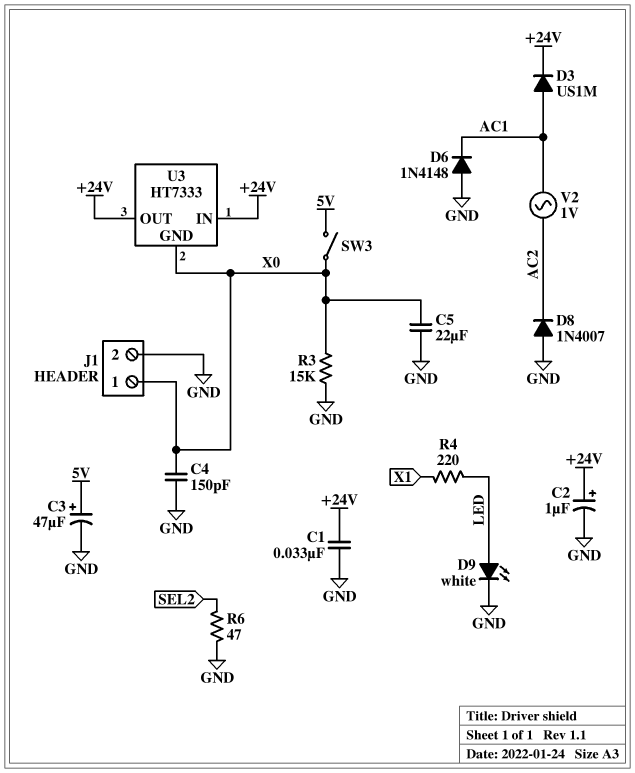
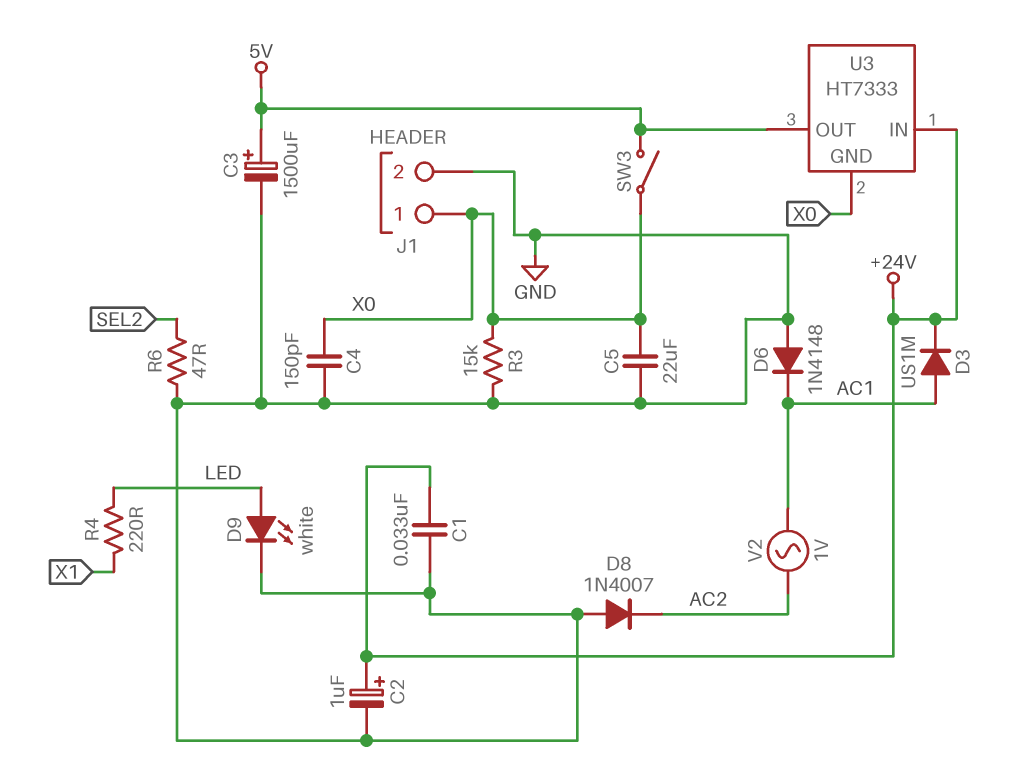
C3: 47uF (plus 5V, minus GND) -> 1500uF (plus 5V, minus GND)
U3 pin OUT: +24V -> 5V

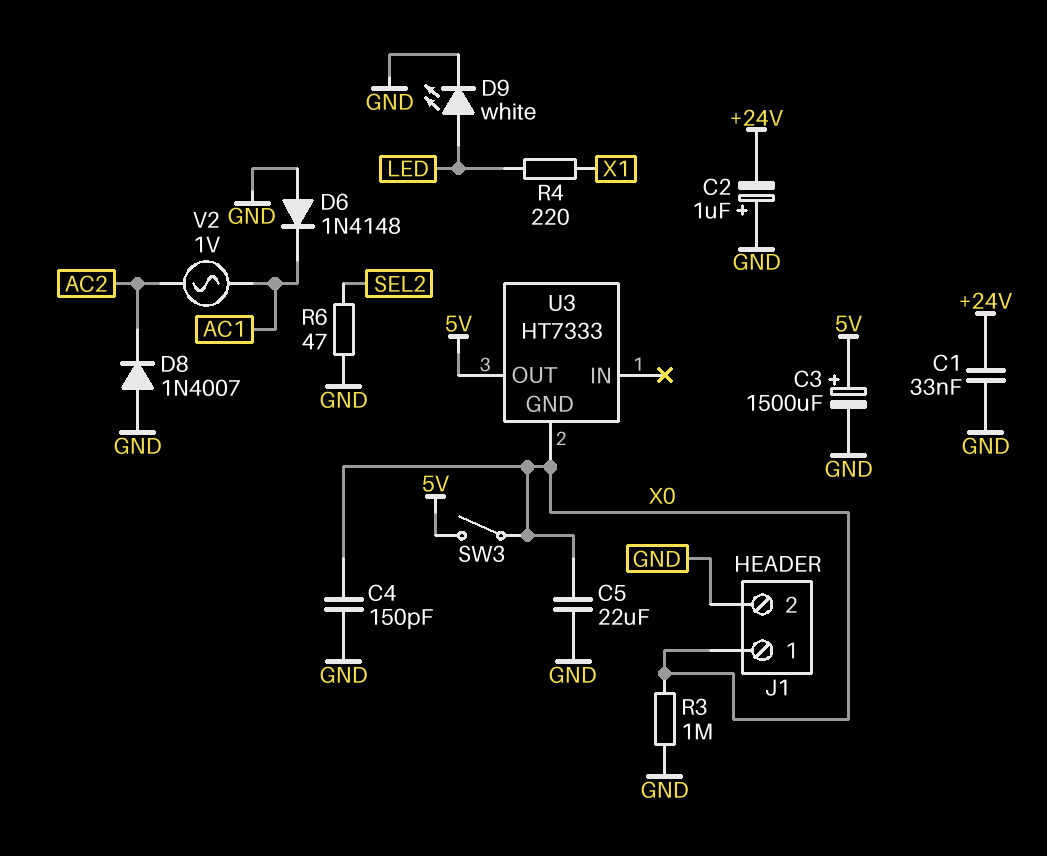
C2: 1uF (plus +24V, minus GND) -> 1uF (plus GND, minus +24V)
D3: diode US1M (A AC1, K +24V) -> none
R3: 15k (GND, X0) -> 1M (GND, X0)
U3 pin IN: +24V -> none

